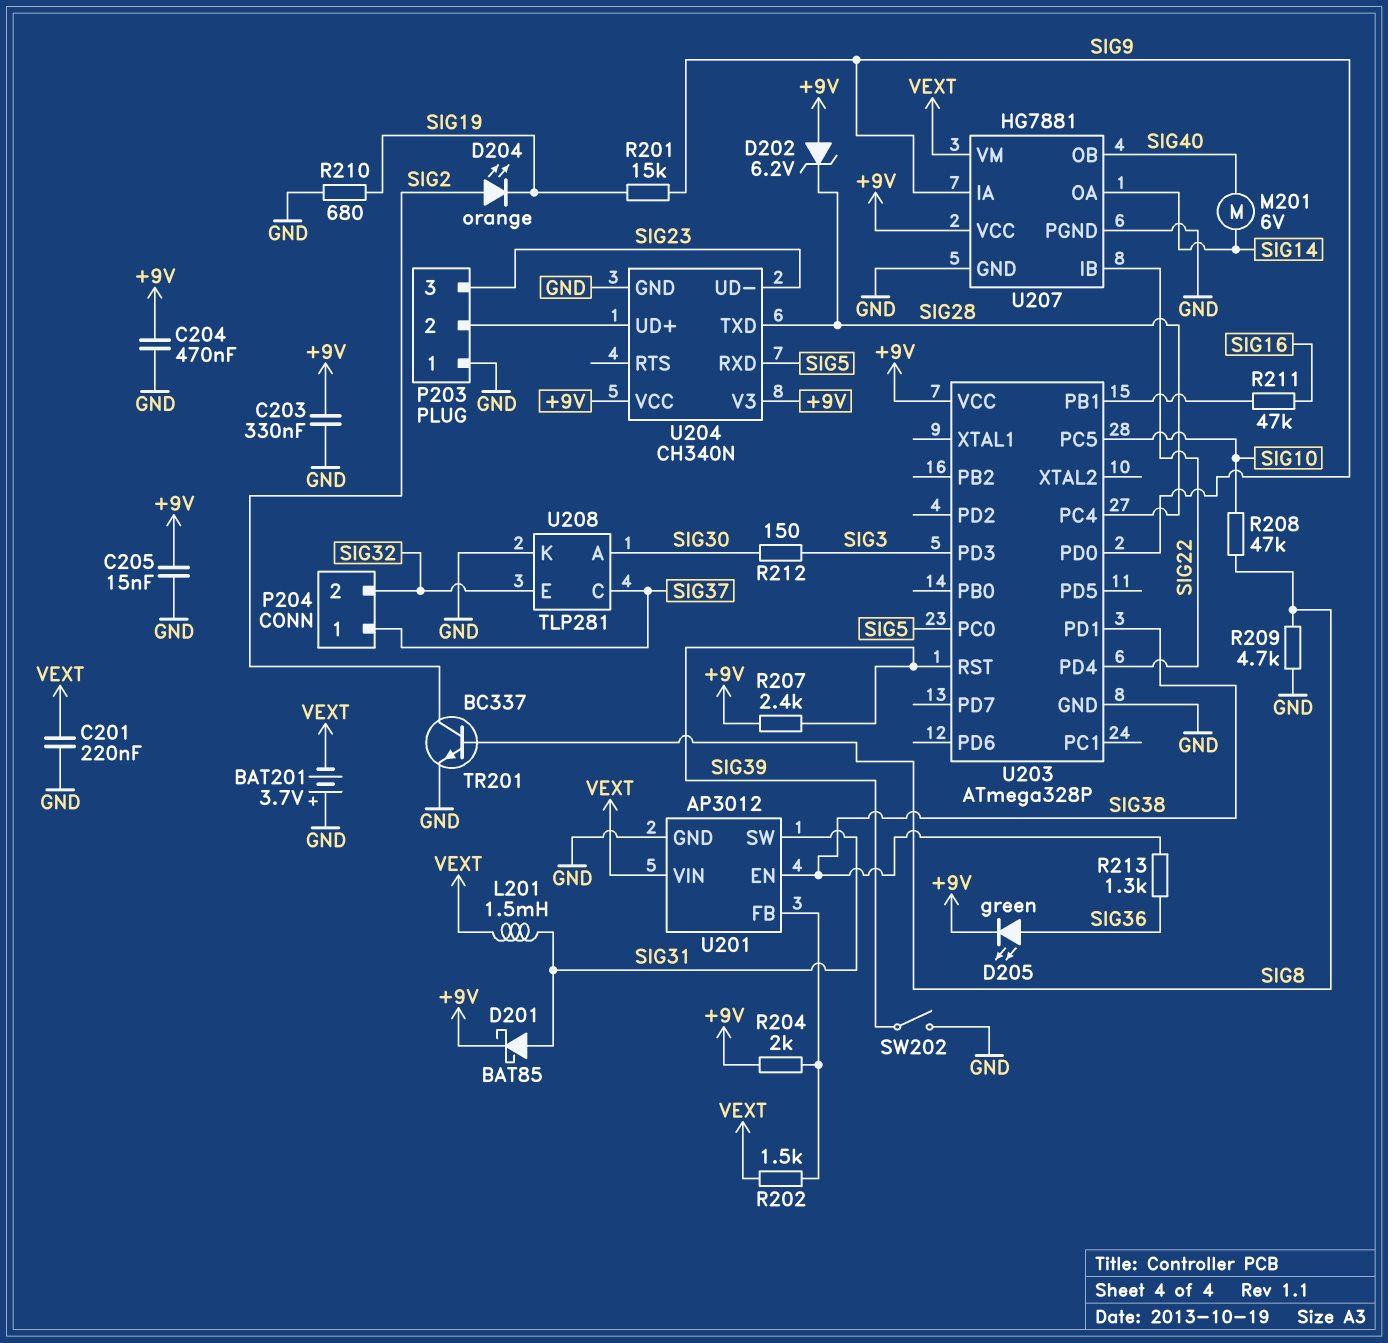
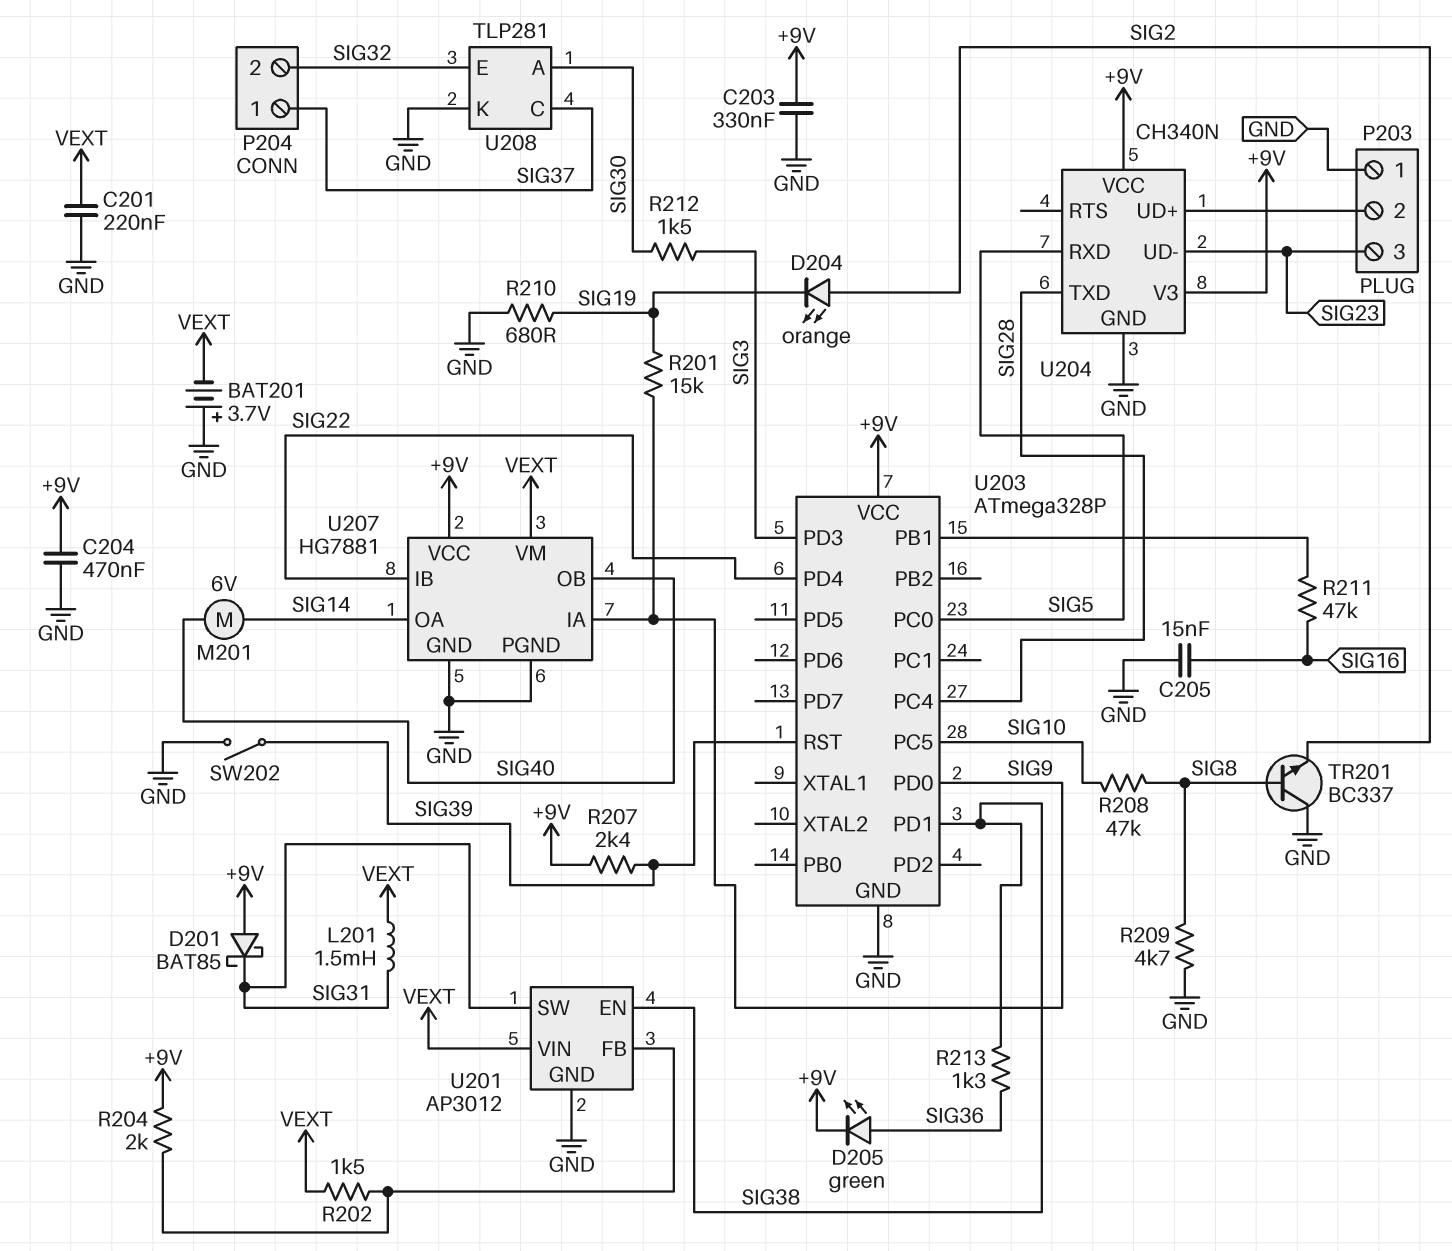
C205: 15nF (+9V, GND) -> 15nF (GND, SIG16)
D201: schottky BAT85 (A SIG31, K +9V) -> schottky BAT85 (A +9V, K SIG31)
D202: zener 6.2V (A +9V, K SIG28) -> none
R212: 150 (SIG3, SIG30) -> 1.5k (SIG3, SIG30)
TR201: NPN BC337 (B SIG8, C SIG2, E GND) -> NPN BC337 (B SIG8, C GND, E SIG2)

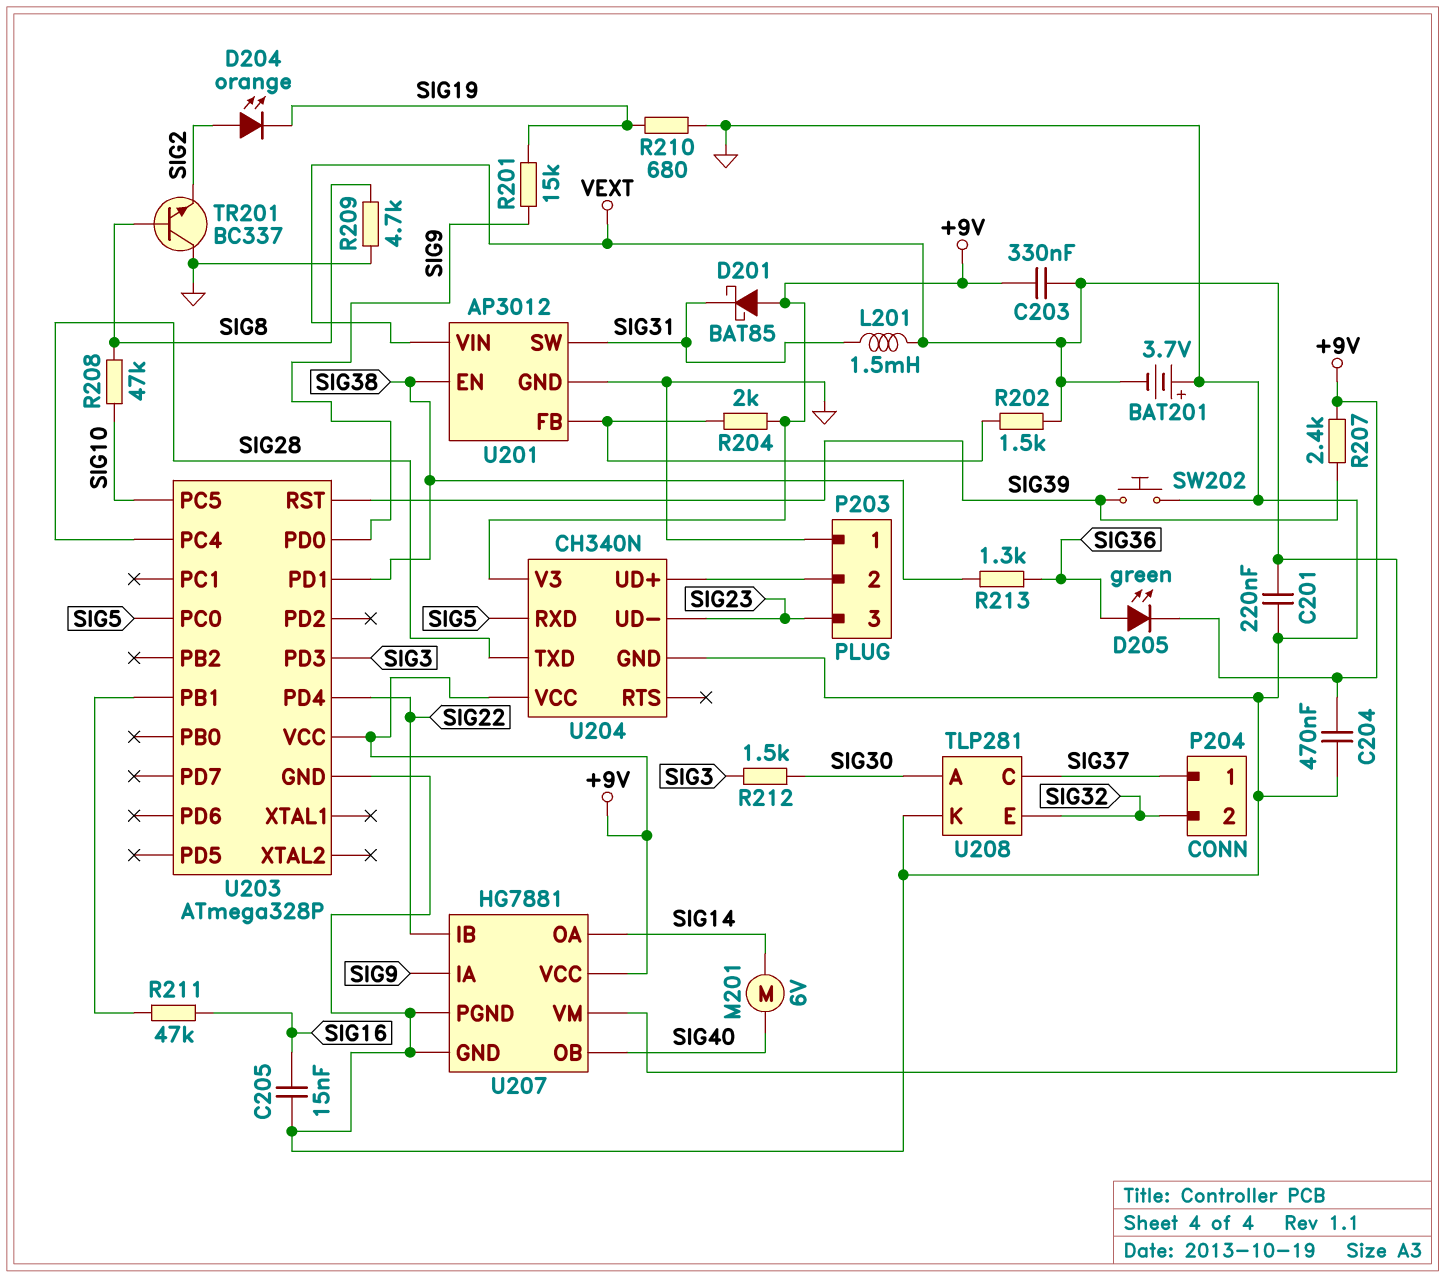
C203: 330nF (+9V, GND) -> 330nF (+9V, VEXT)
SW202: switch (GND, SIG39) -> button (GND, SIG39)

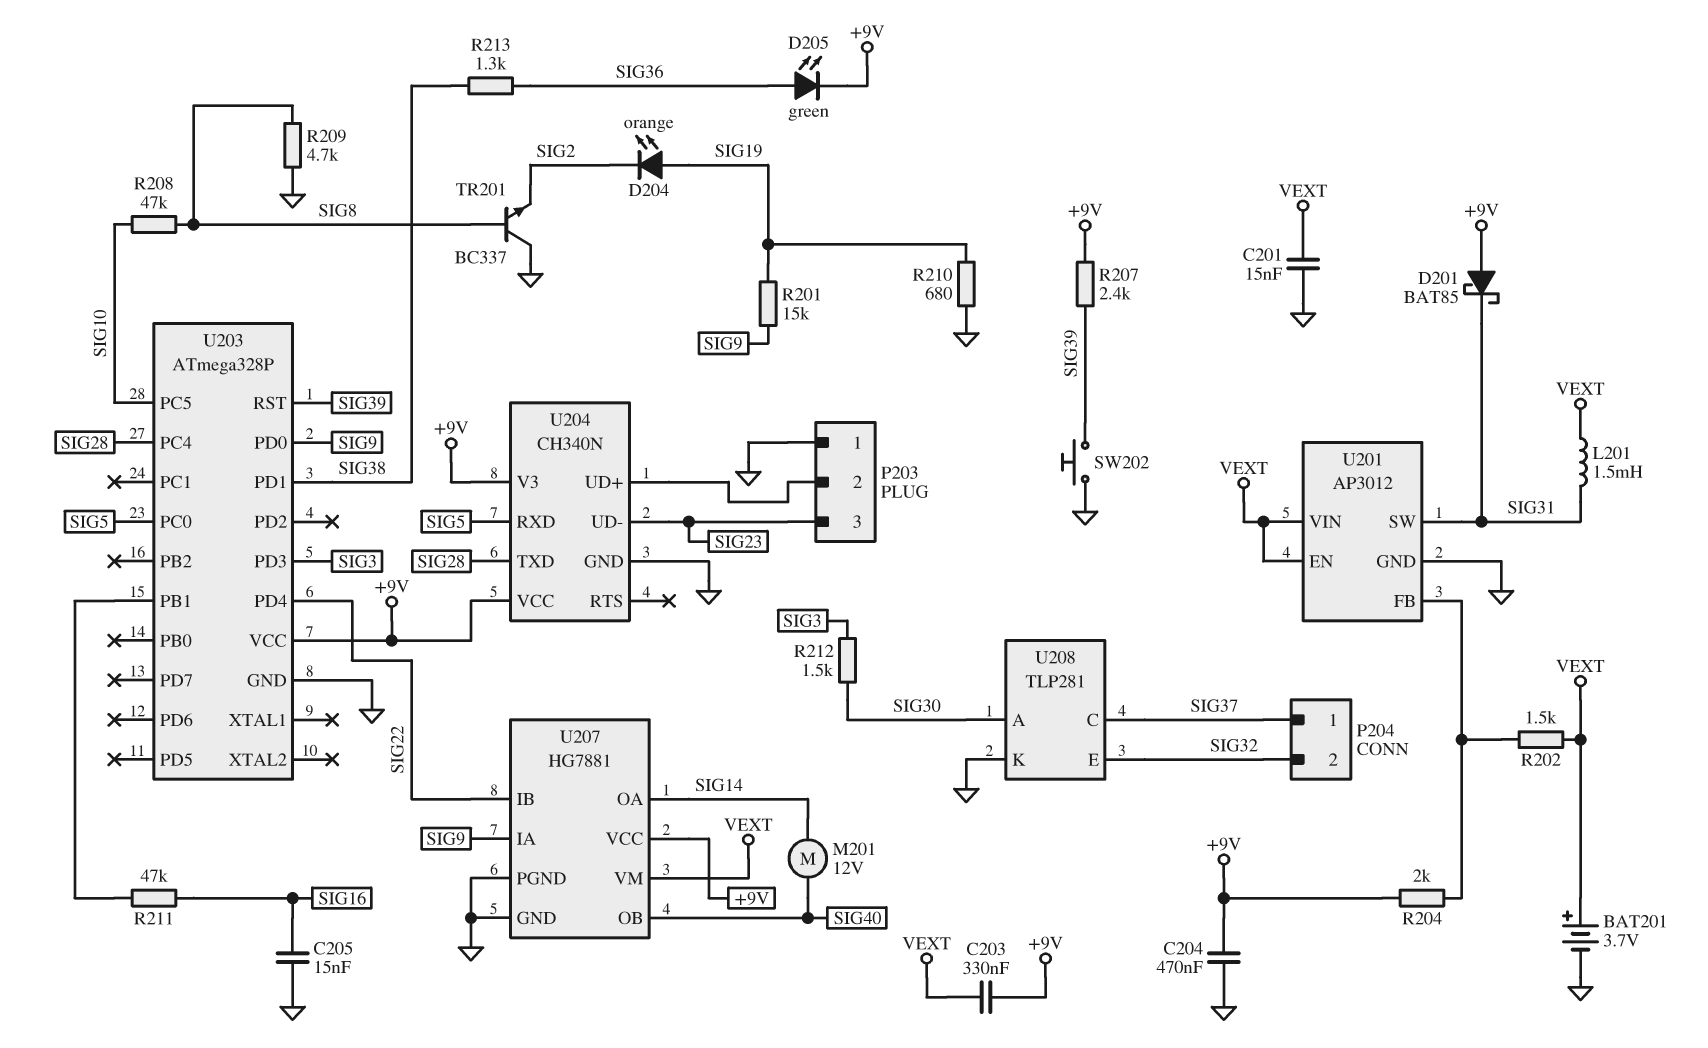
BAT201: 3.7V (plus GND, minus VEXT) -> 3.7V (plus VEXT, minus GND)
C201: 220nF (GND, VEXT) -> 15nF (GND, VEXT)
D204: LED orange (A SIG2, K SIG19) -> LED orange (A SIG19, K SIG2)
M201: motor 6V (SIG14, SIG40) -> motor 12V (SIG14, SIG40)
U201 pin EN: SIG38 -> VEXT

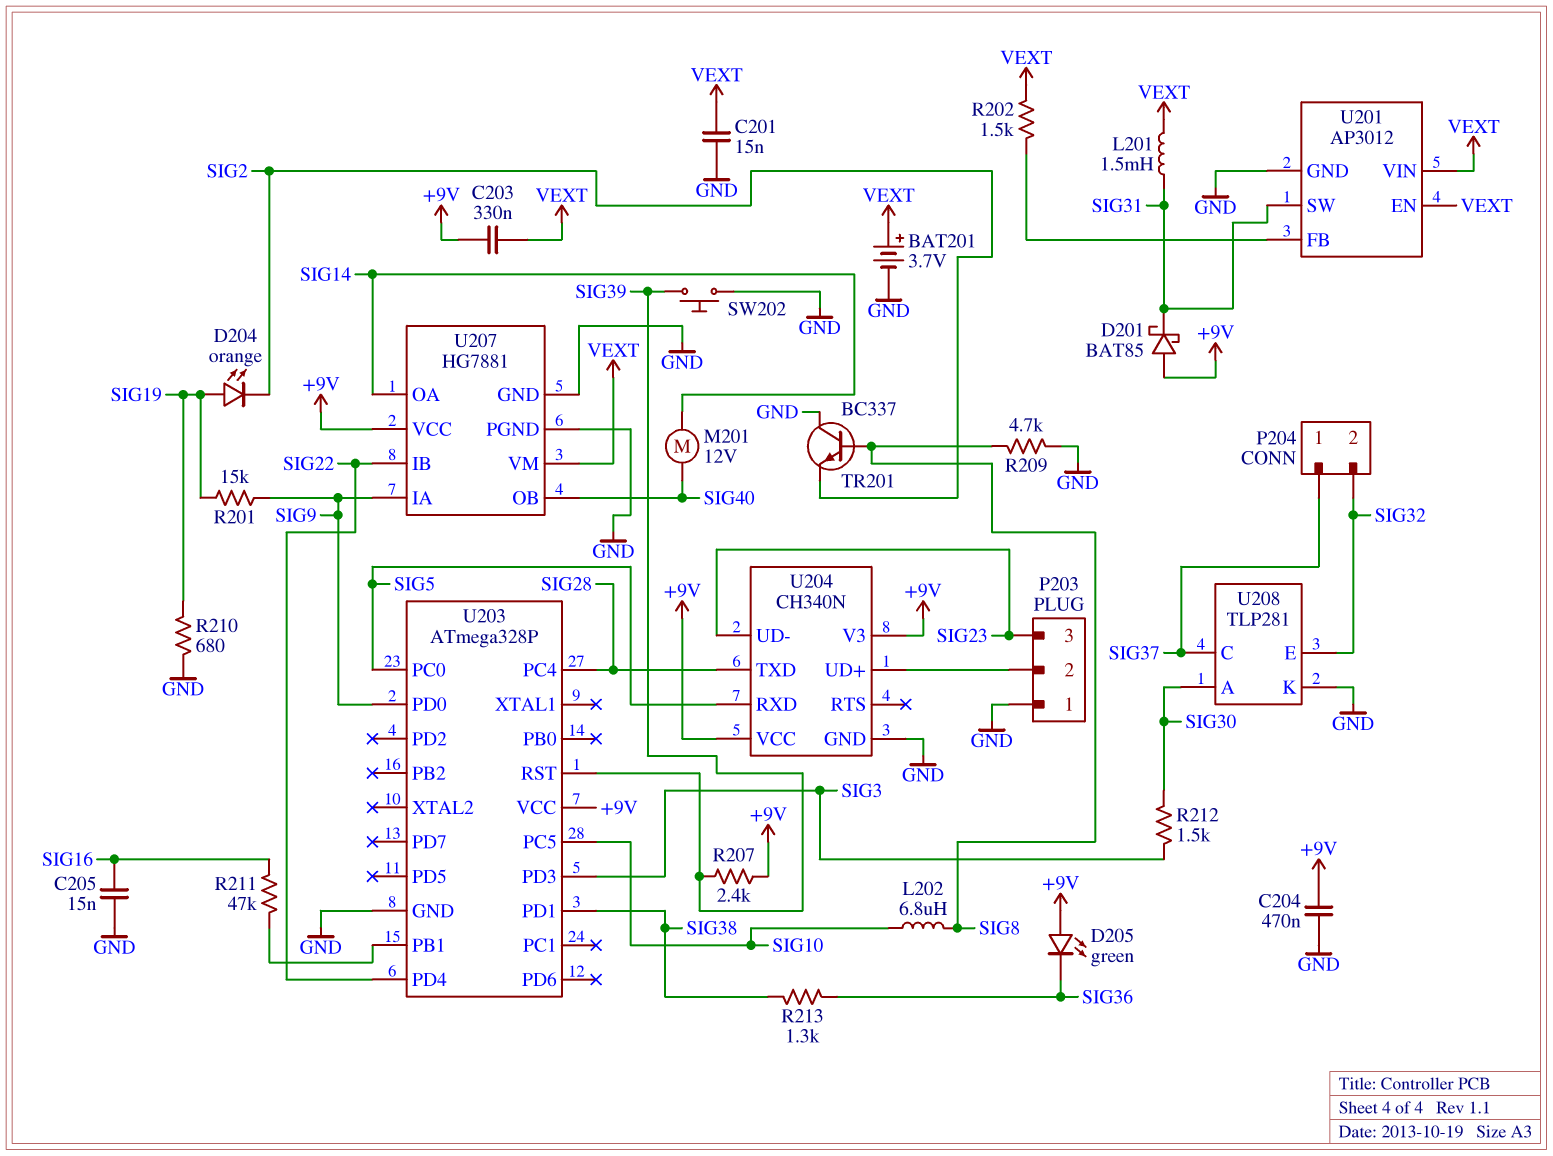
D205: LED green (A SIG36, K +9V) -> LED green (A +9V, K SIG36)
L202: none -> 6.8uH (SIG8, SIG10)
R204: 2k (+9V, U201/FB) -> none
R208: 47k (SIG8, SIG10) -> none

